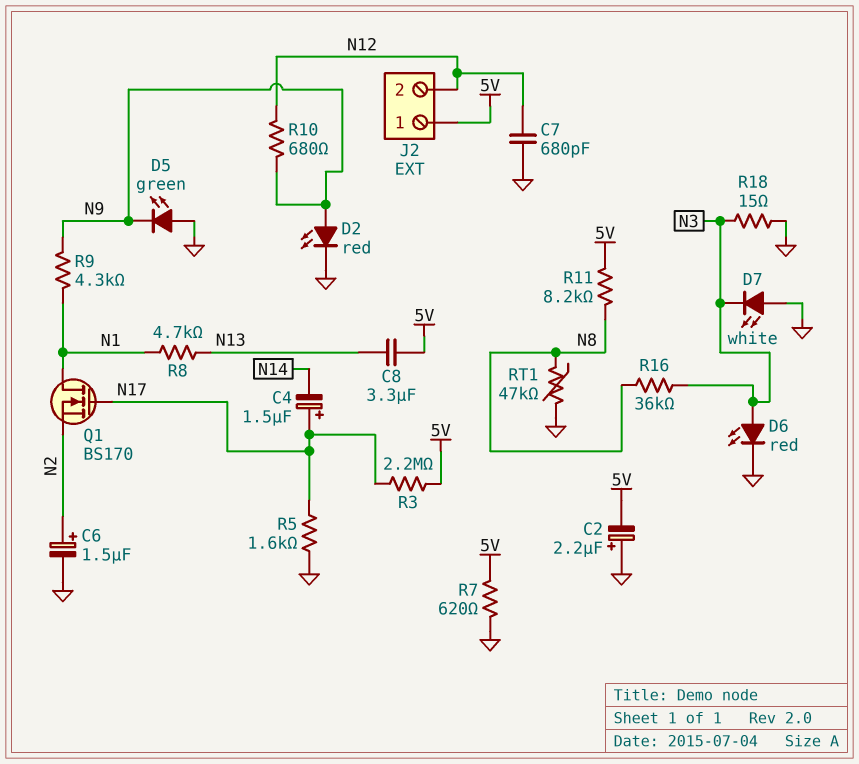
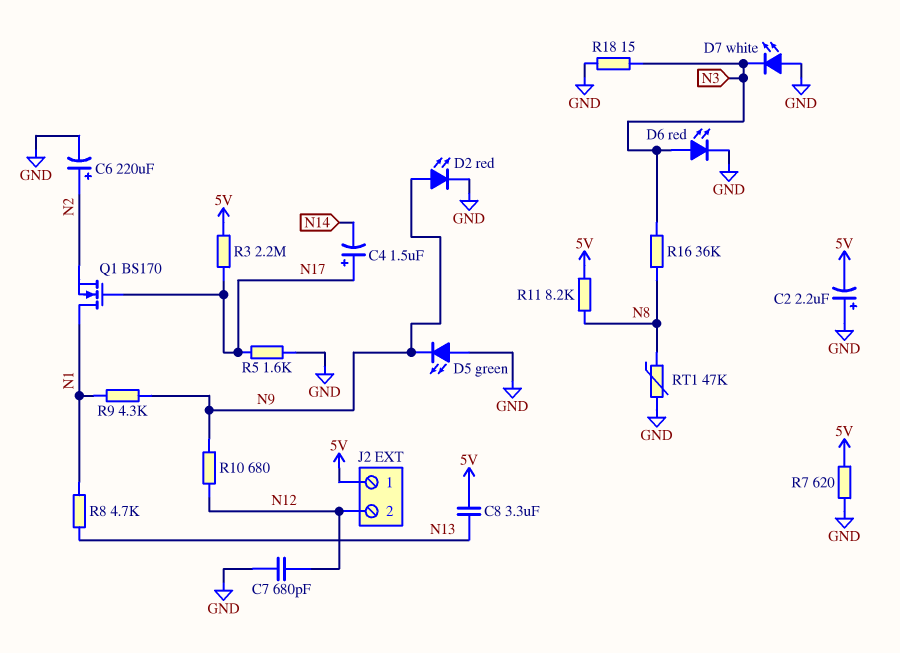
C6: 1.5uF (plus N2, minus GND) -> 220uF (plus N2, minus GND)

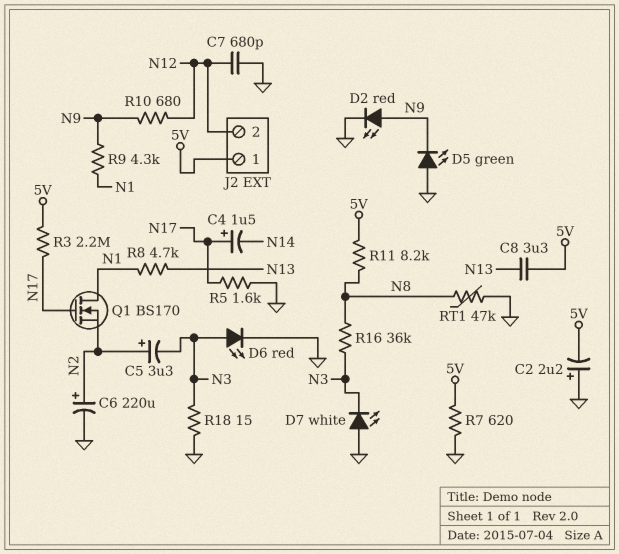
C5: none -> 3.3uF (plus N2, minus N3)

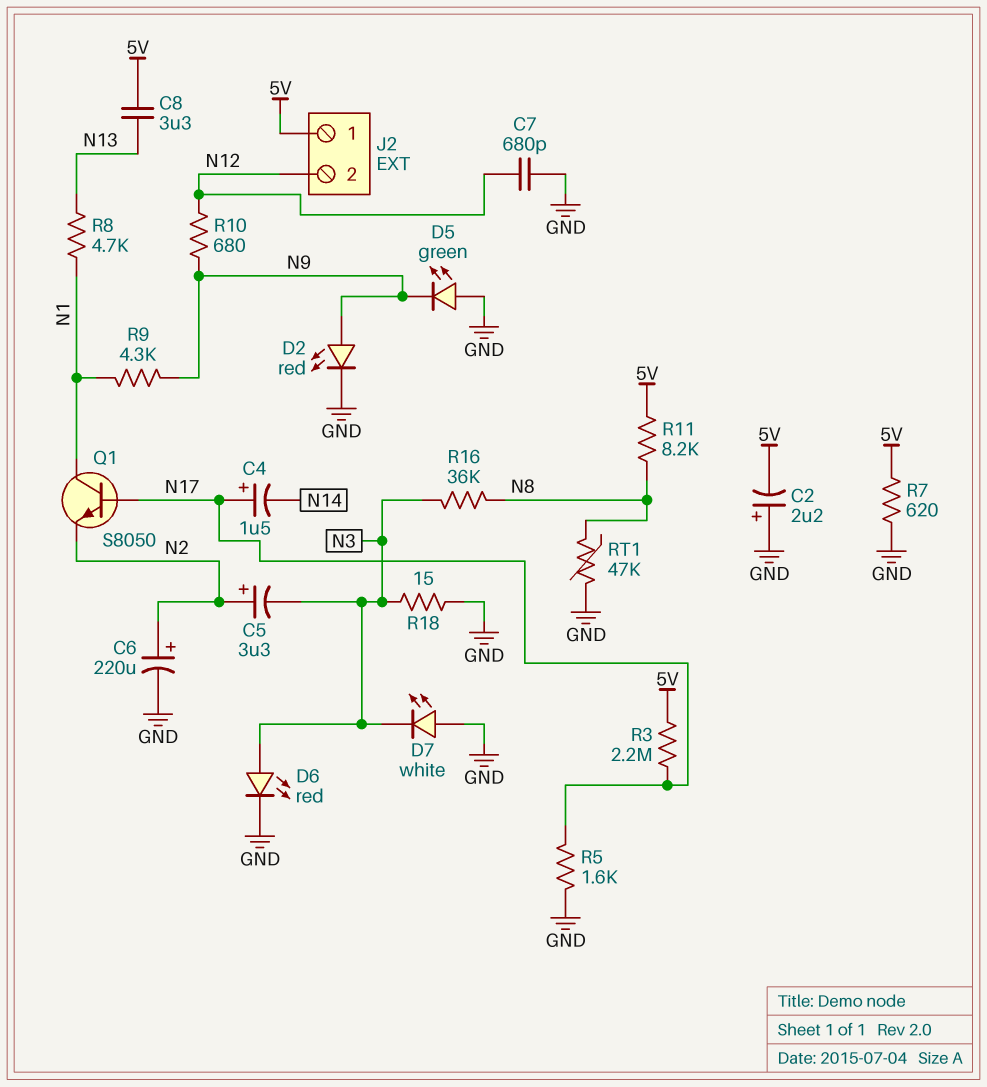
Q1: NMOS BS170 (G N17, D N1, S N2) -> NPN S8050 (B N17, C N1, E N2)

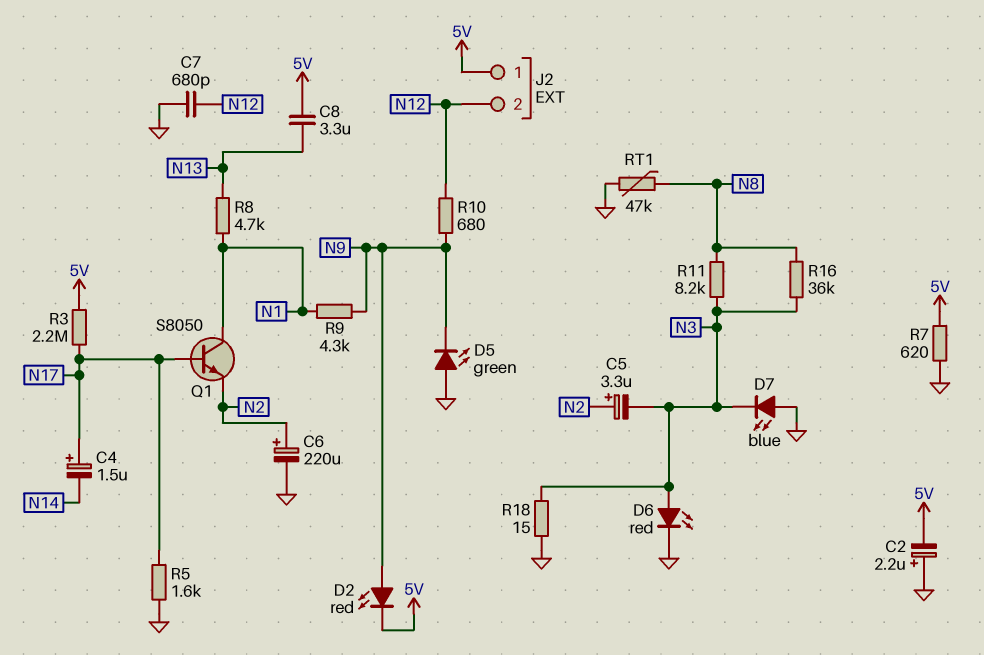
D2: LED red (A N9, K GND) -> LED red (A N9, K 5V)
D7: LED white (A GND, K N3) -> LED blue (A GND, K N3)
R11: 8.2k (5V, N8) -> 8.2k (N3, N8)

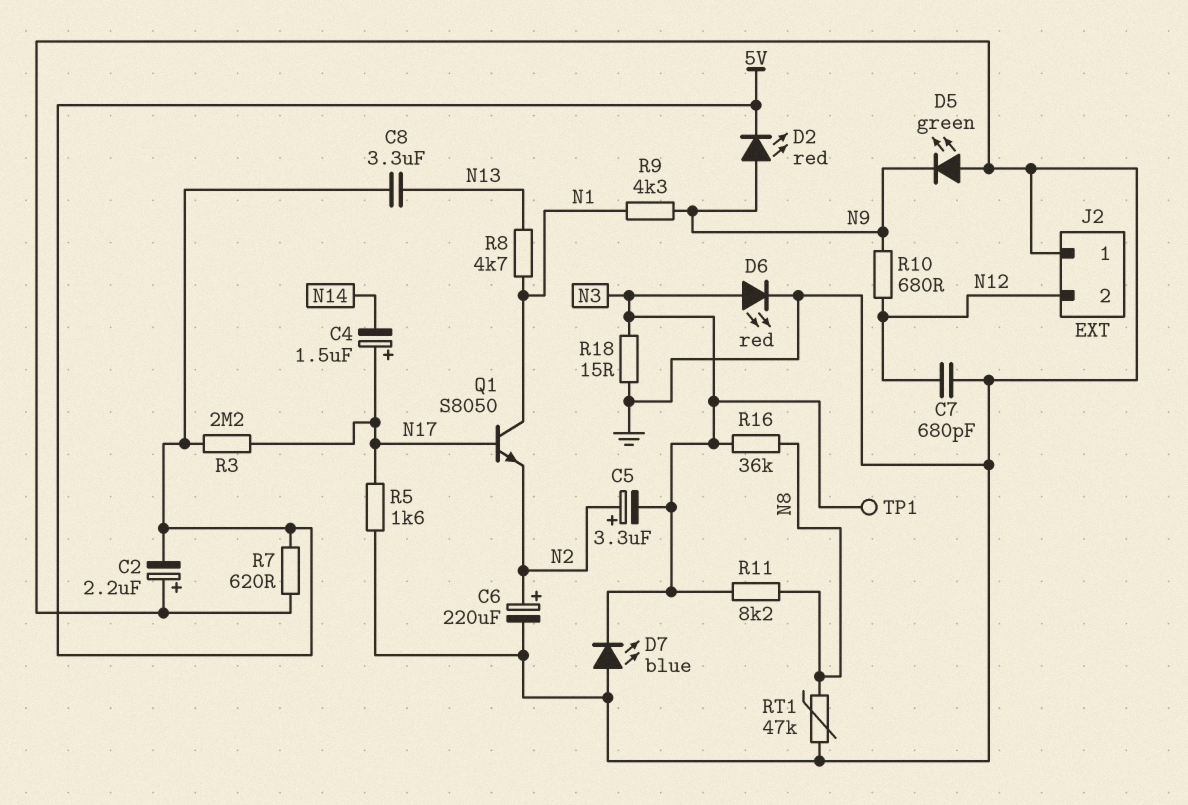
J2 pin 1: 5V -> GND
TP1: none -> test point (N3)

